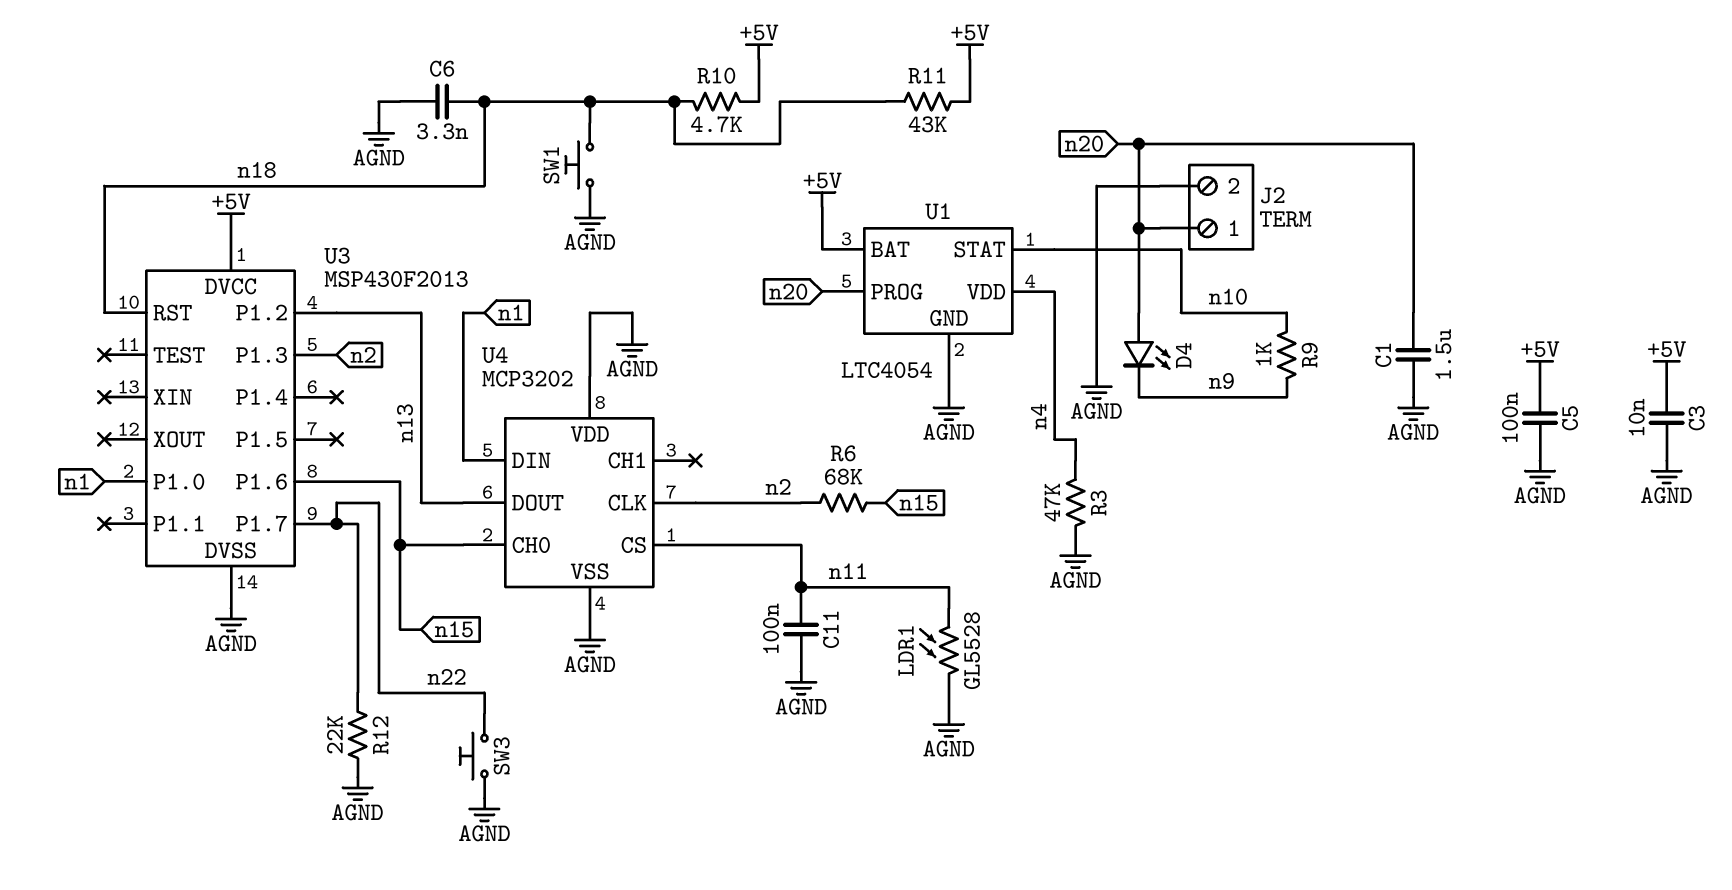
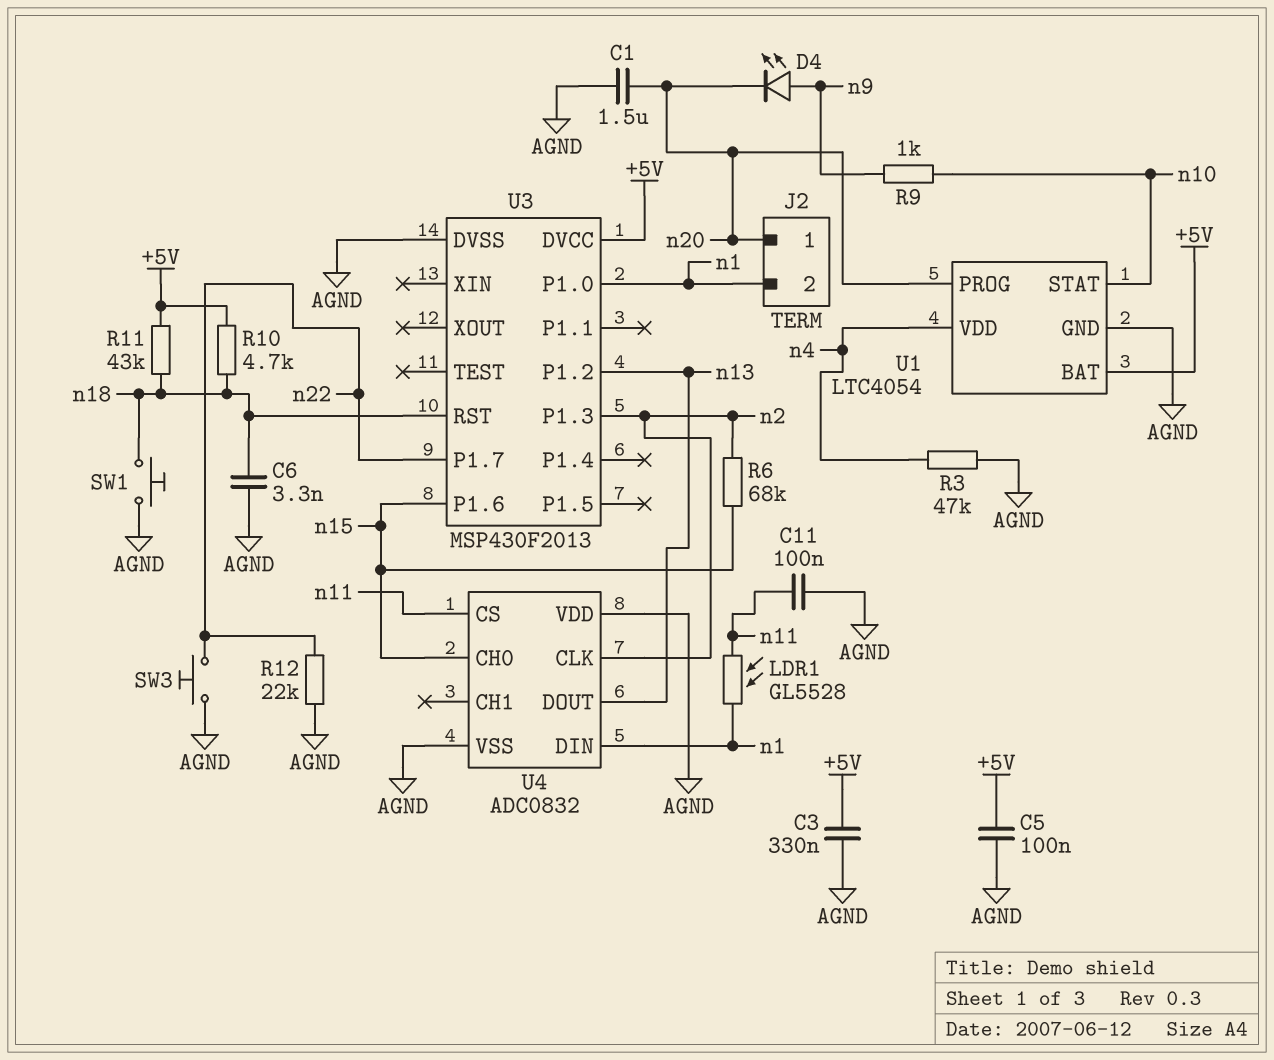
C3: 10nF (+5V, AGND) -> 330nF (+5V, AGND)
D4: LED (A n20, K n9) -> LED (A n9, K n20)
J2 pin 2: AGND -> n1
LDR1: GL5528 (AGND, n11) -> GL5528 (n1, n11)
U4: MCP3202 -> ADC0832

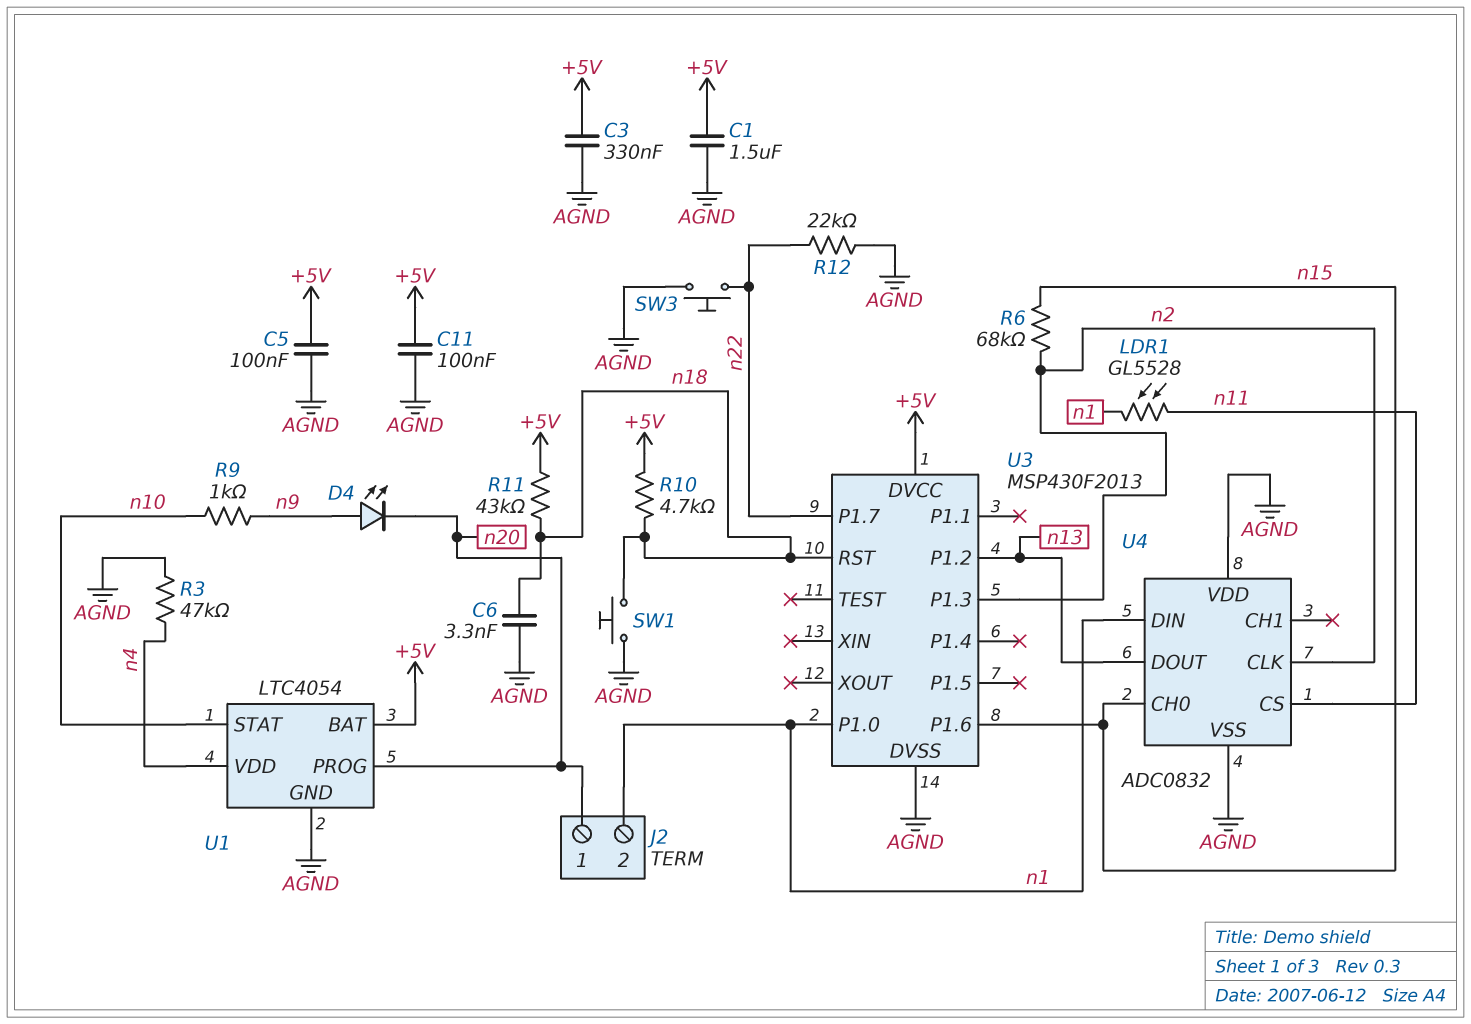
C1: 1.5uF (AGND, n20) -> 1.5uF (+5V, AGND)
C11: 100nF (AGND, n11) -> 100nF (+5V, AGND)

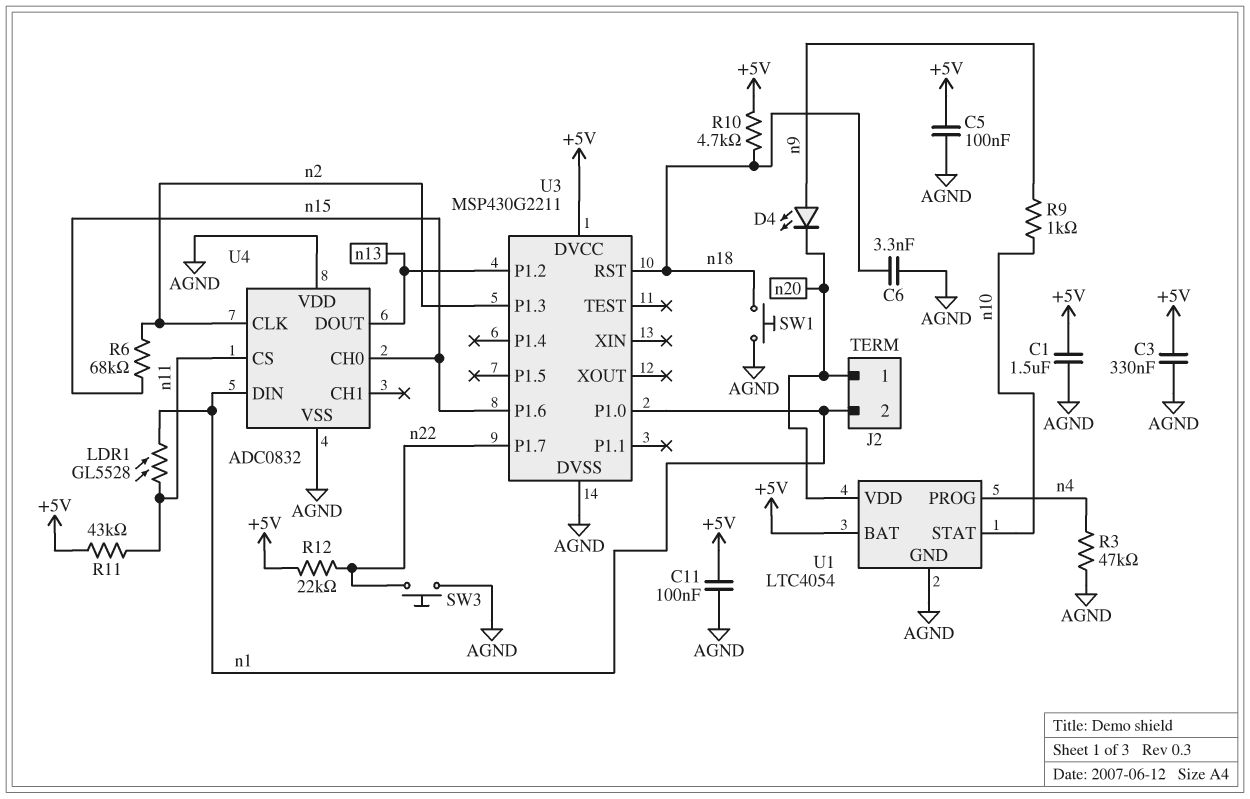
R11: 43k (+5V, n18) -> 43k (+5V, n11)
R12: 22k (AGND, n22) -> 22k (+5V, n22)
U1 pin PROG: n20 -> n4
U1 pin VDD: n4 -> n20
U3: MSP430F2013 -> MSP430G2211

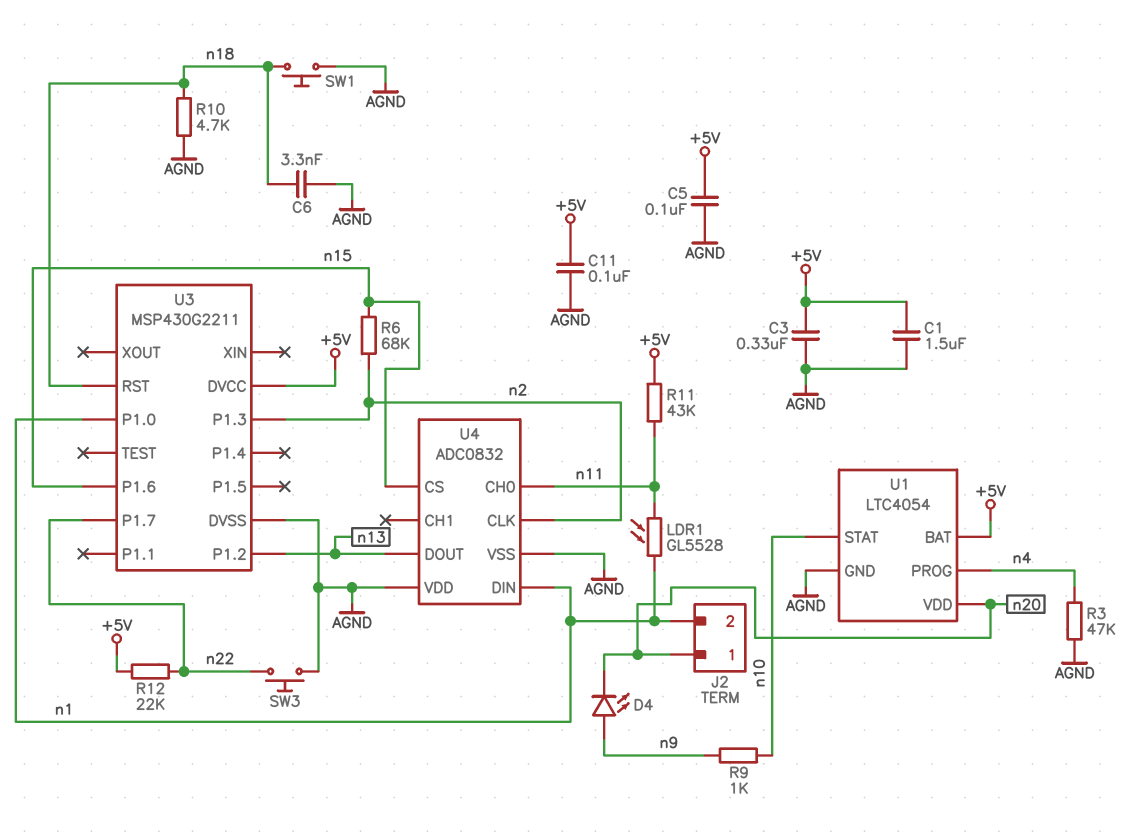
R10: 4.7k (+5V, n18) -> 4.7k (AGND, n18)
U4 pin CH0: n15 -> n11
U4 pin CS: n11 -> n15

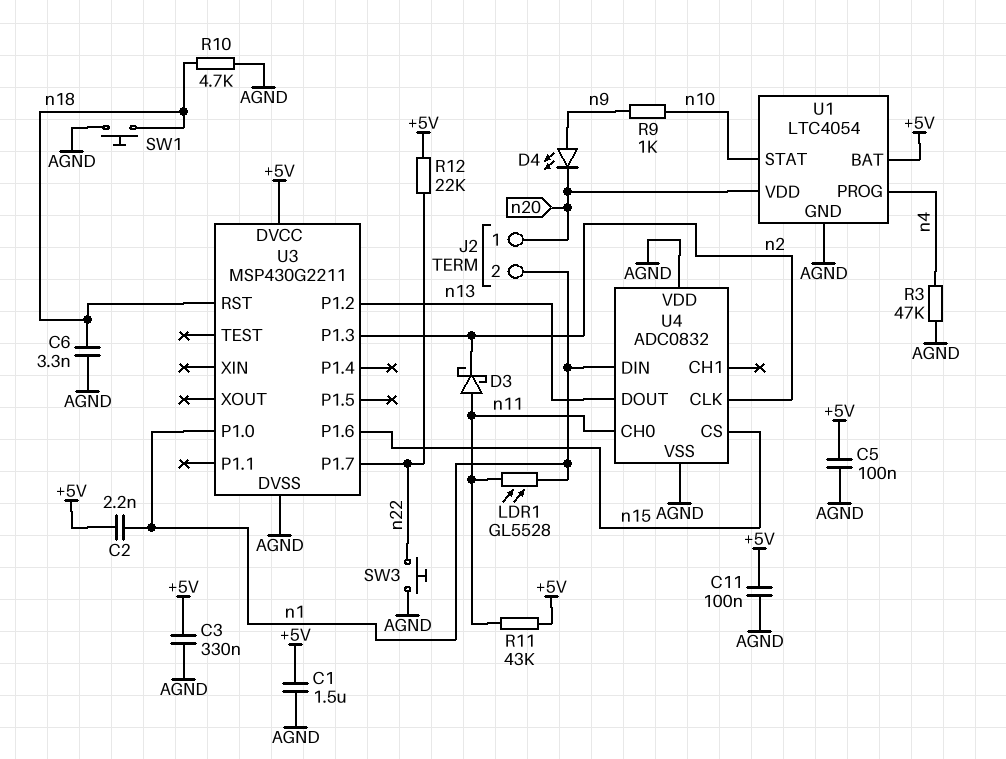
C2: none -> 2.2nF (+5V, n1)
D3: none -> schottky (A n11, K n2)
R6: 68k (n2, n15) -> none

